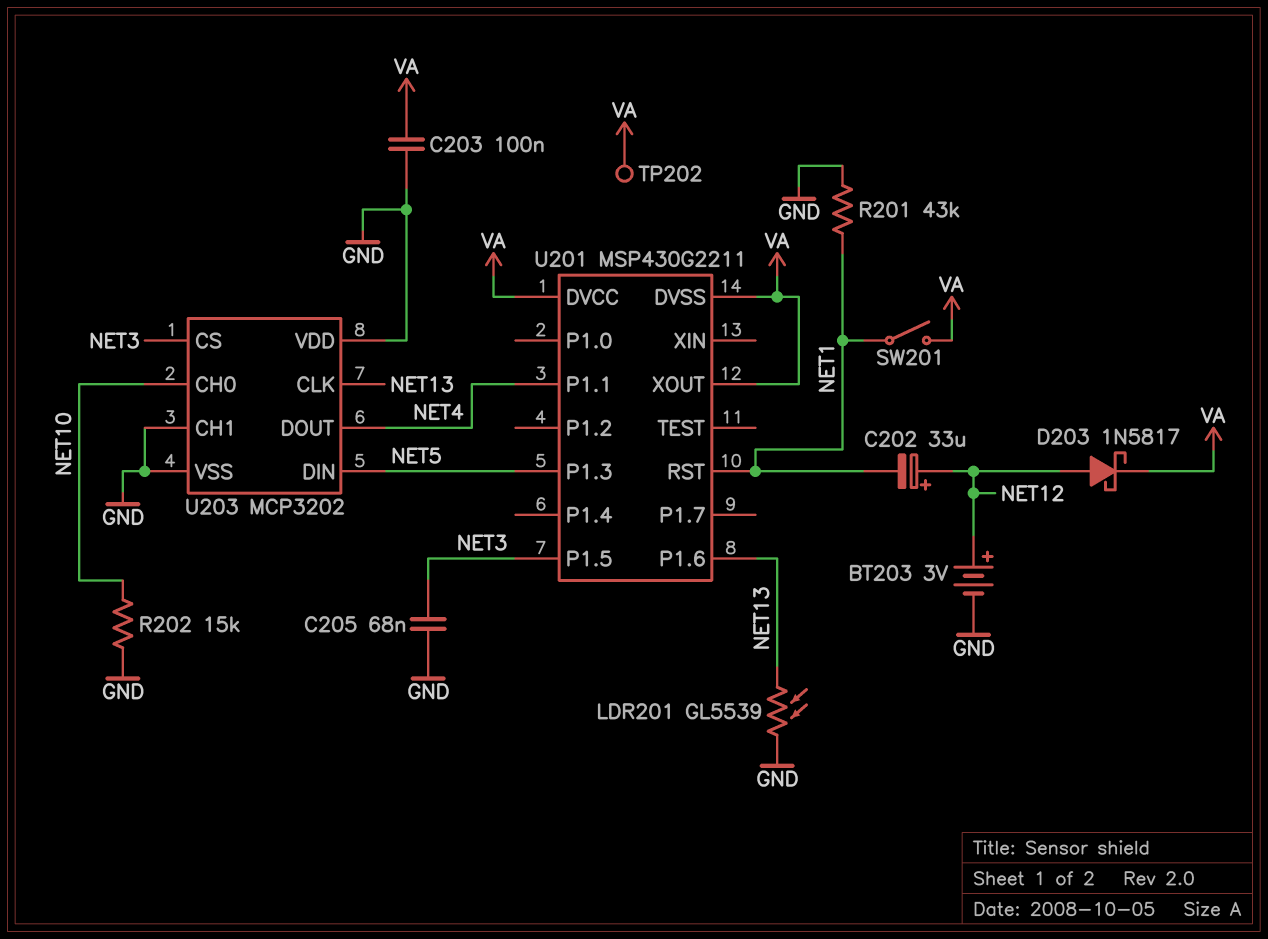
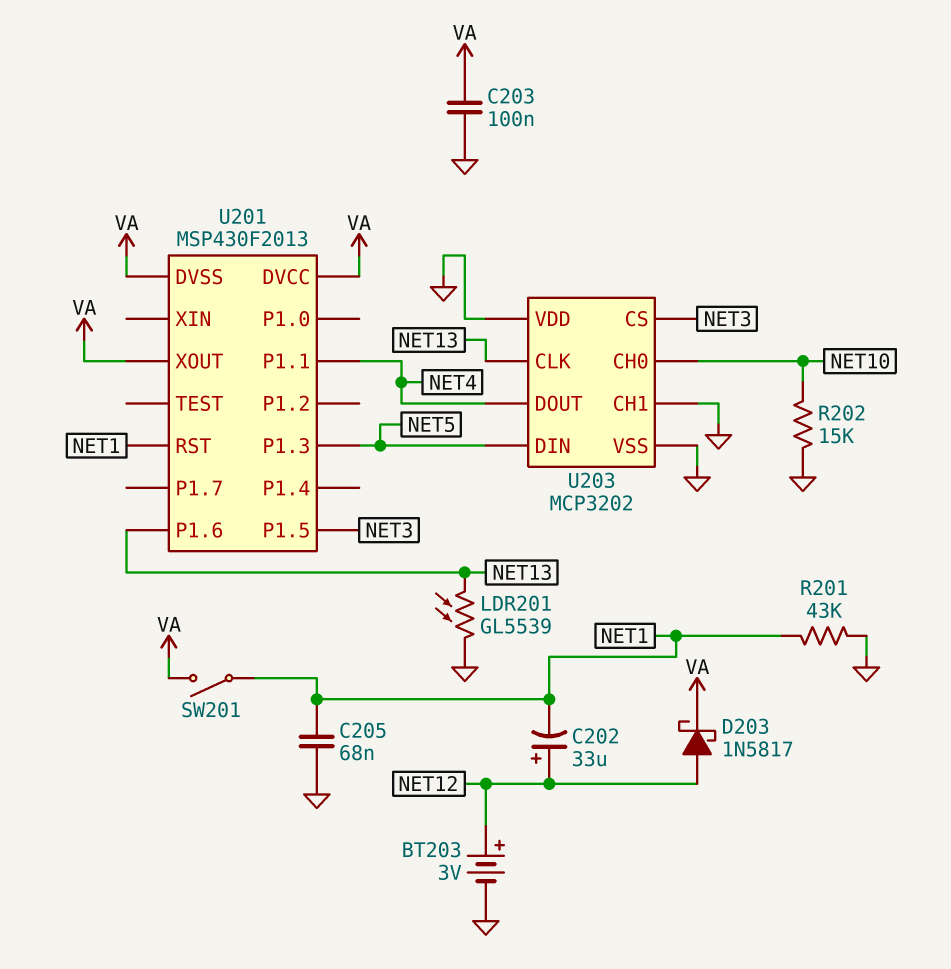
C205: 68nF (GND, NET3) -> 68nF (GND, NET1)
TP202: test point (VA) -> none
U201: MSP430G2211 -> MSP430F2013

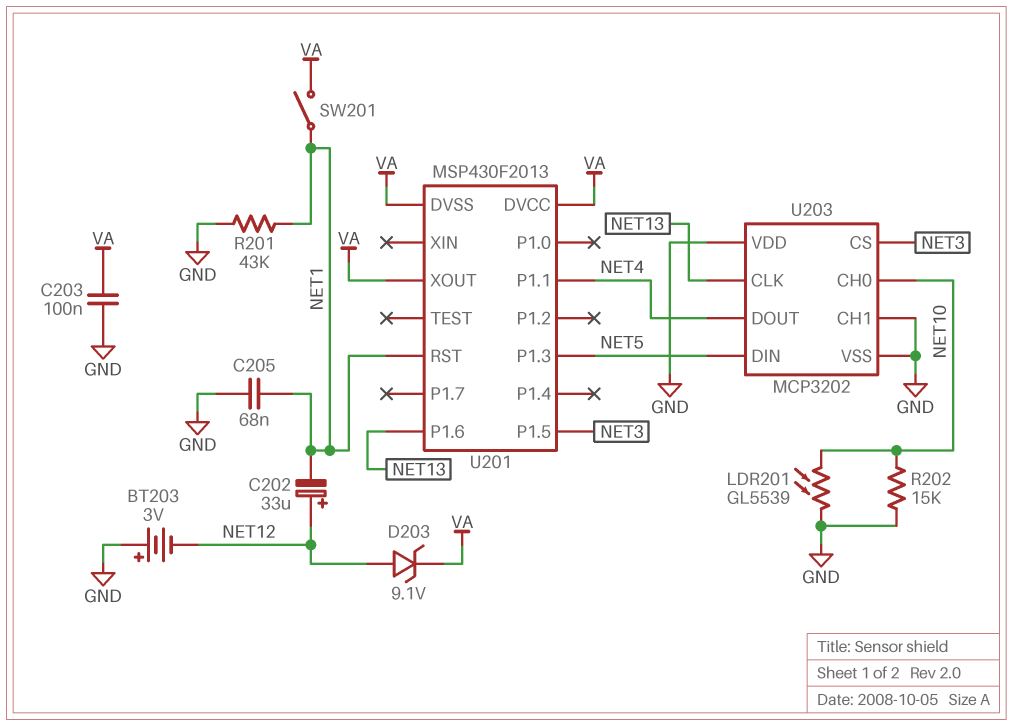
BT203: 3V (plus NET12, minus GND) -> 3V (plus GND, minus NET12)
D203: schottky 1N5817 (A NET12, K VA) -> zener 9.1V (A NET12, K VA)
LDR201: GL5539 (GND, NET13) -> GL5539 (GND, NET10)

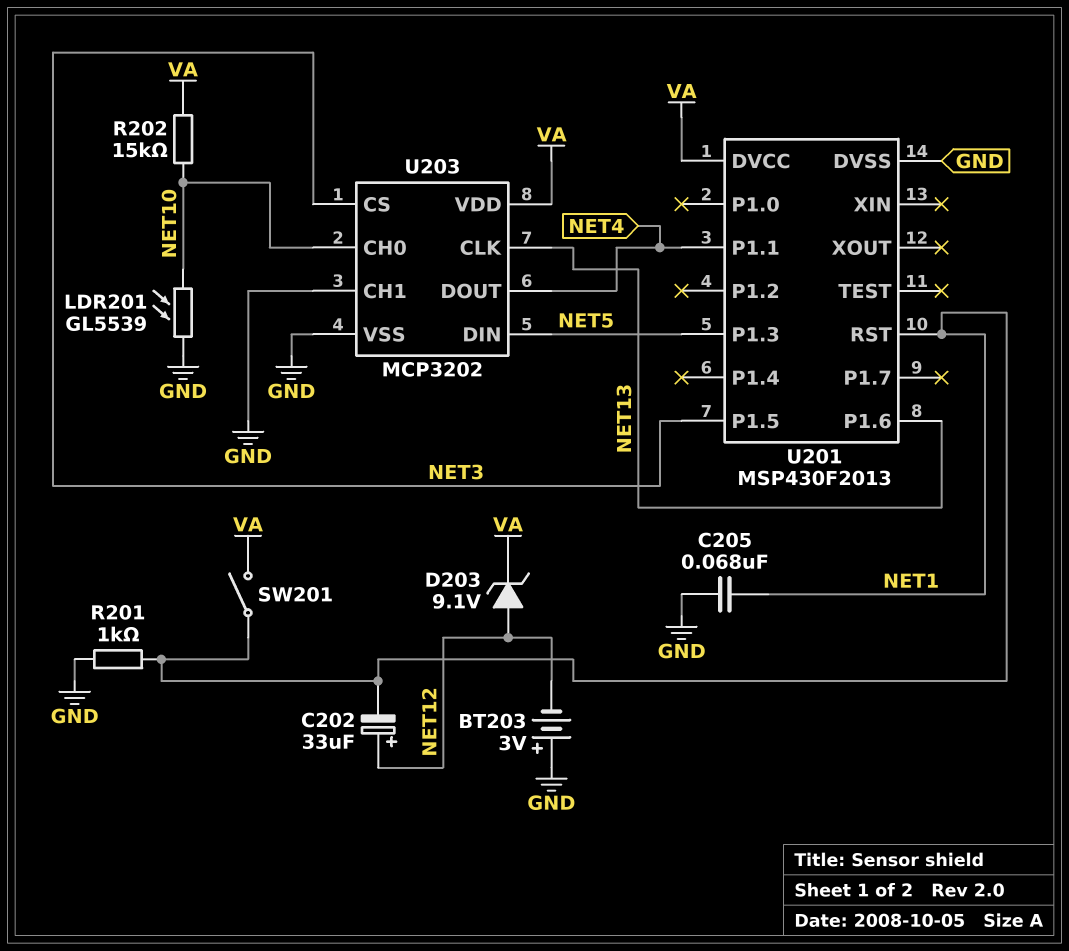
C203: 100nF (GND, VA) -> none
R201: 43k (GND, NET1) -> 1k (GND, NET1)
R202: 15k (GND, NET10) -> 15k (NET10, VA)
U201 pin DVSS: VA -> GND
U201 pin XOUT: VA -> none
U203 pin VDD: GND -> VA

